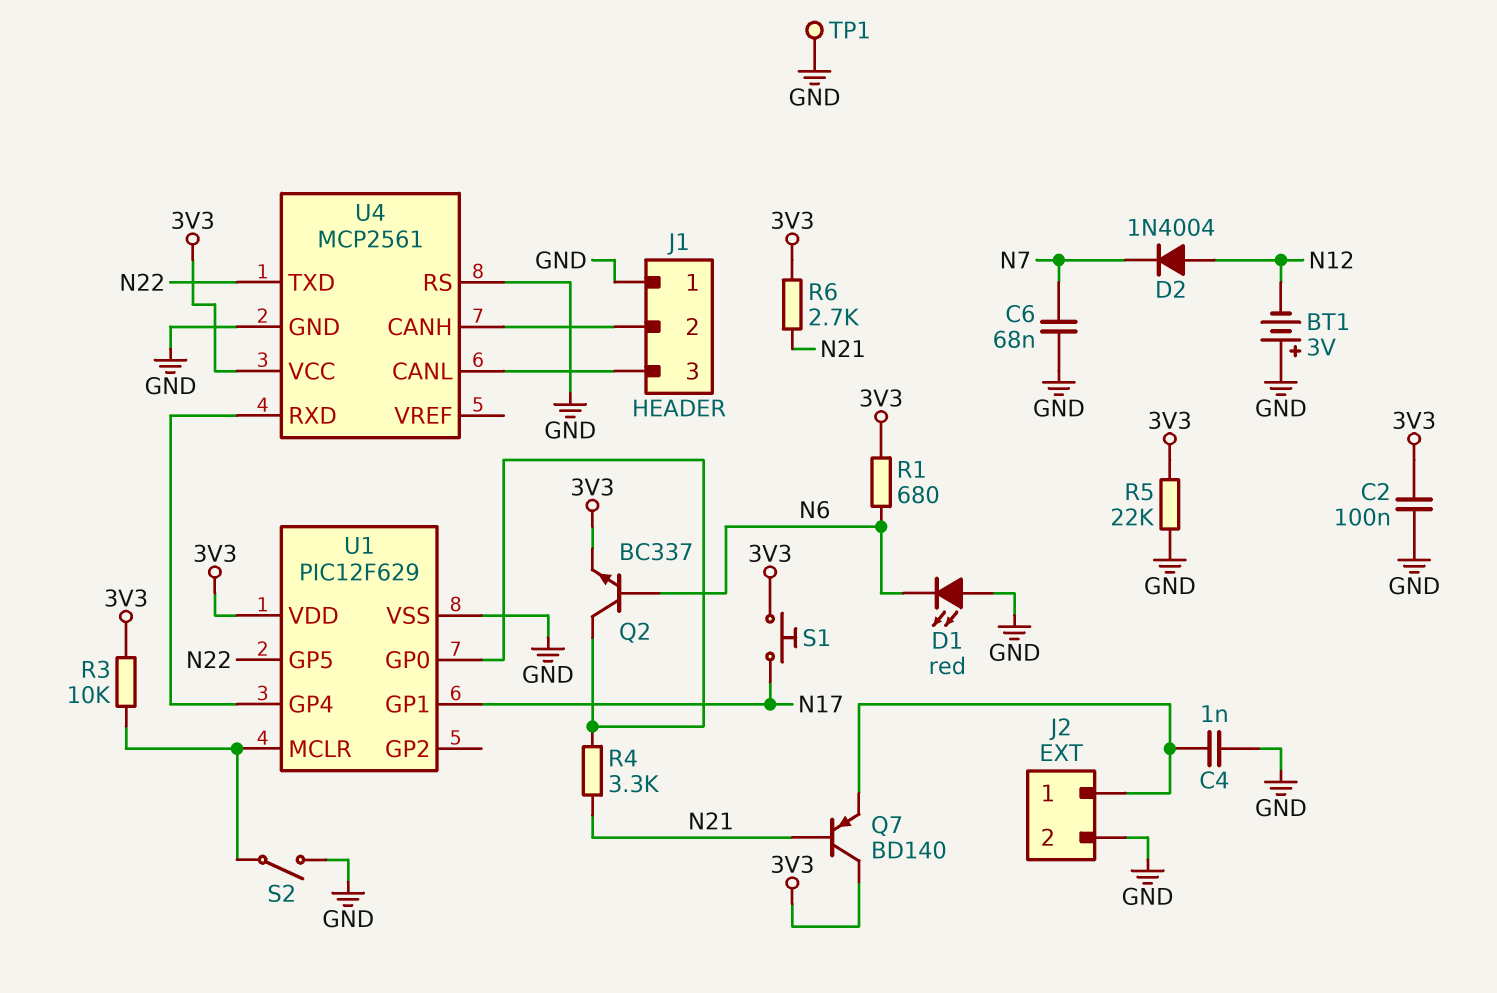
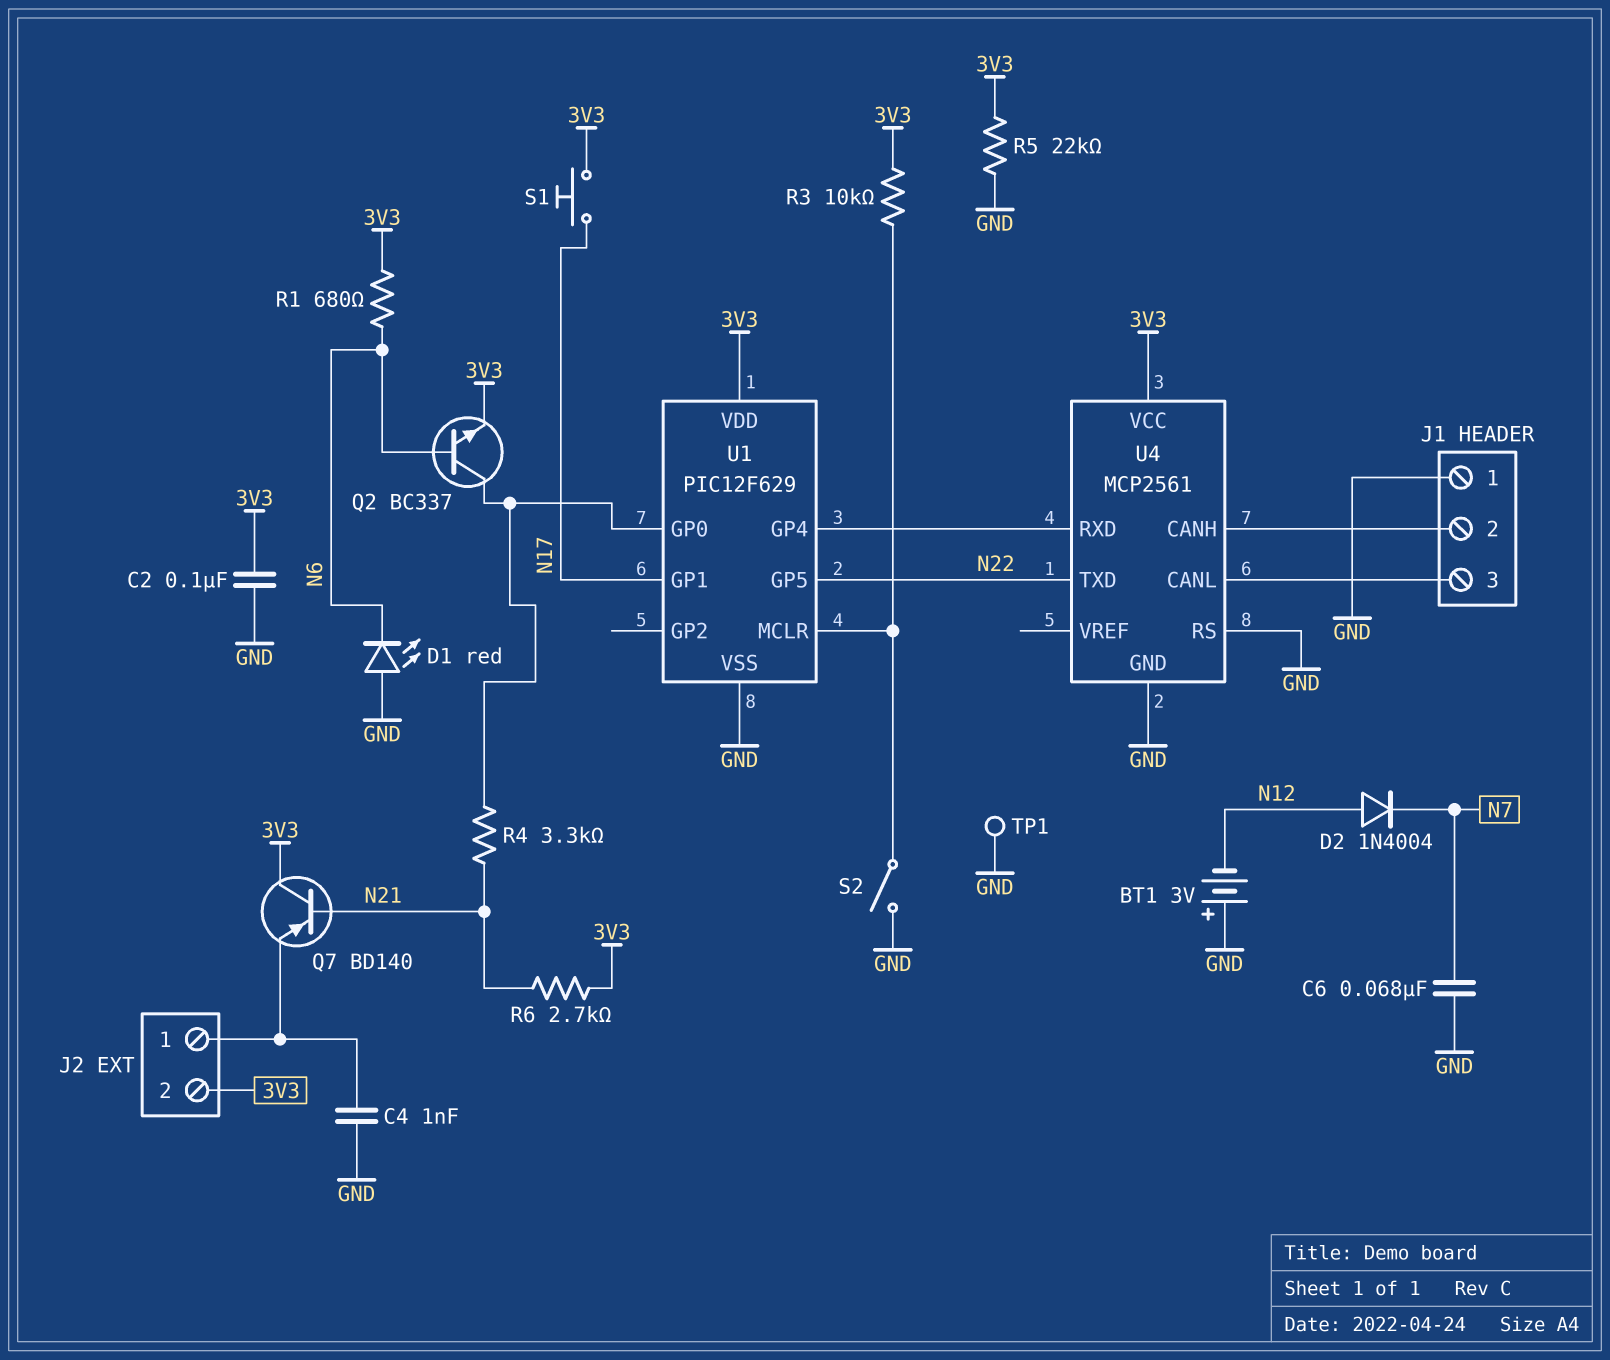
J2 pin 2: GND -> 3V3

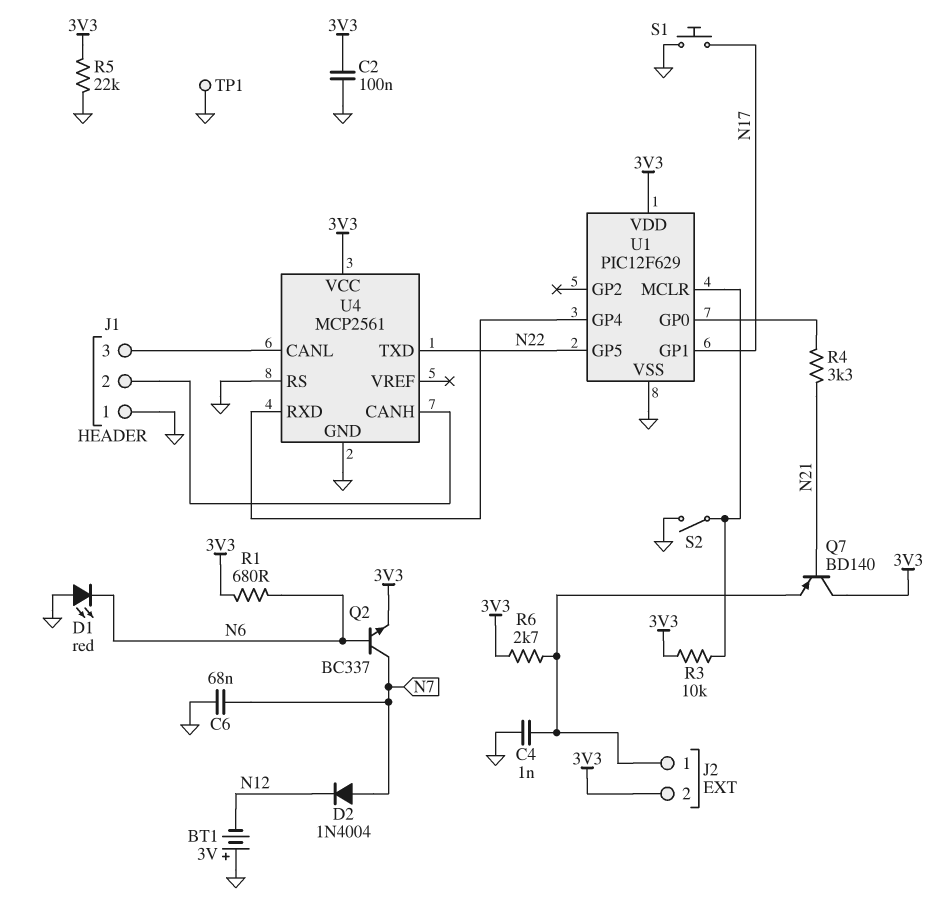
D2: diode 1N4004 (A N12, K N7) -> diode 1N4004 (A N7, K N12)
Q2: NPN BC337 (B N6, C U1/GP0, E 3V3) -> NPN BC337 (B N6, C N7, E 3V3)
R6: 2.7k (3V3, N21) -> 2.7k (3V3, J2/1)
S1: button (3V3, N17) -> button (GND, N17)

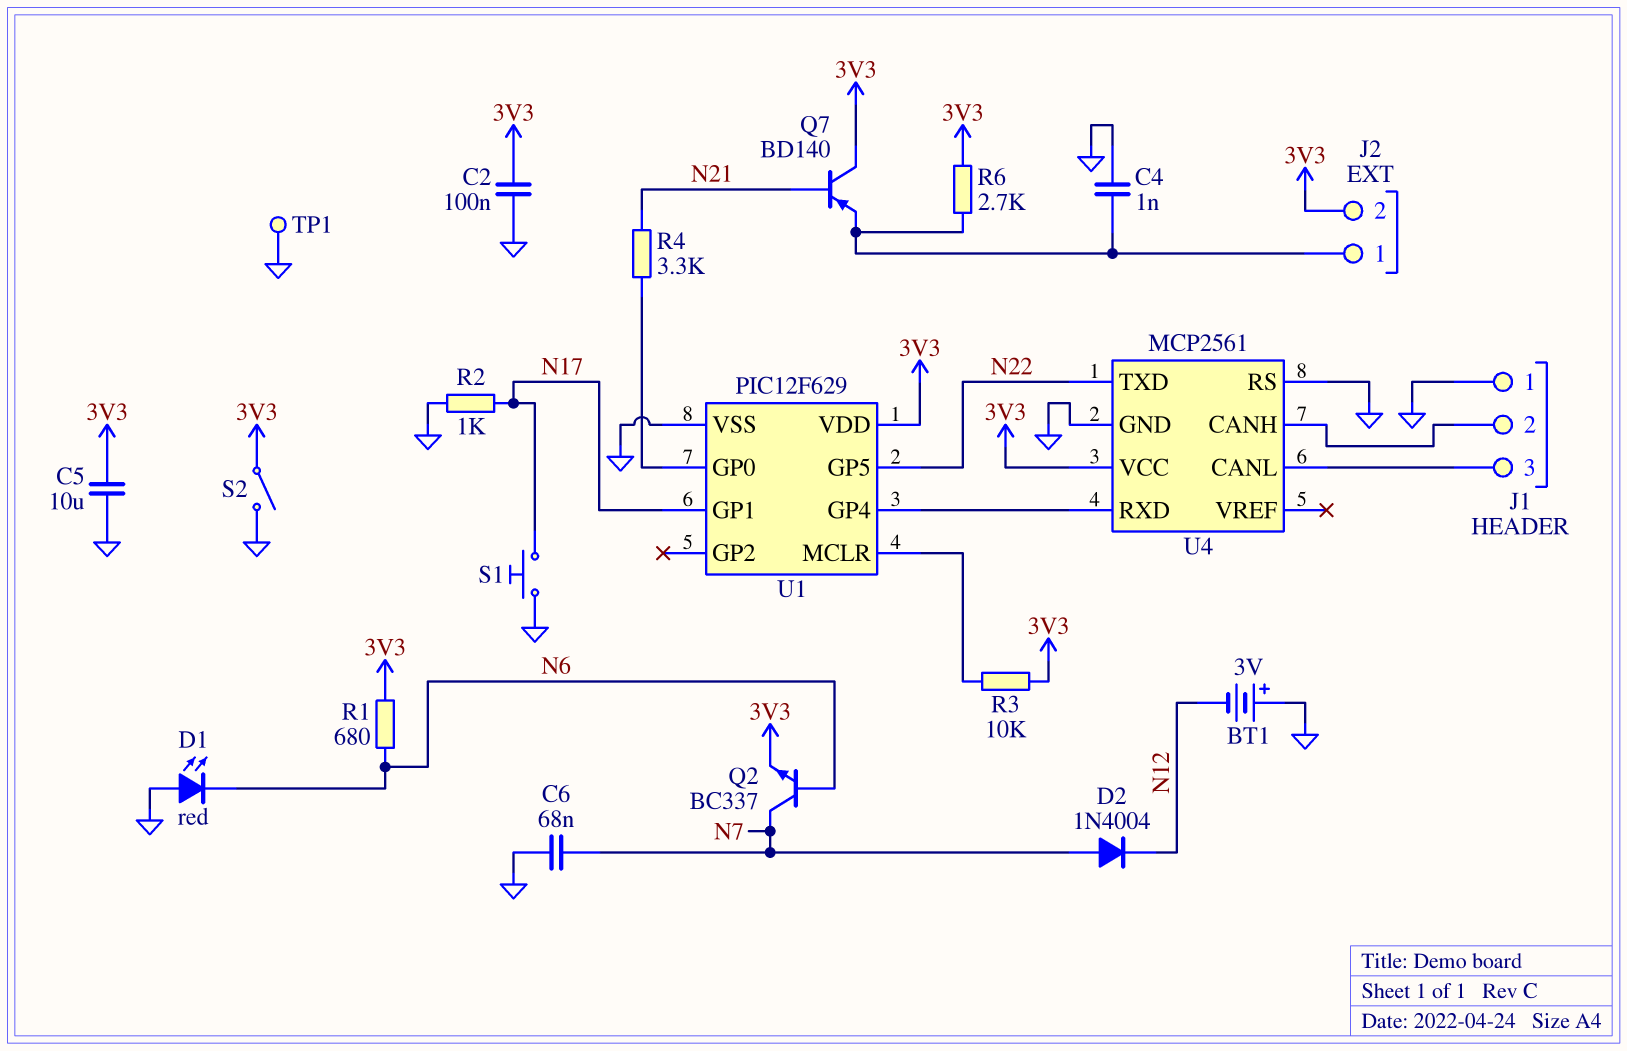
C5: none -> 10uF (3V3, GND)
R2: none -> 1k (GND, N17)
R5: 22k (3V3, GND) -> none
S2: switch (GND, U1/MCLR) -> switch (3V3, GND)

